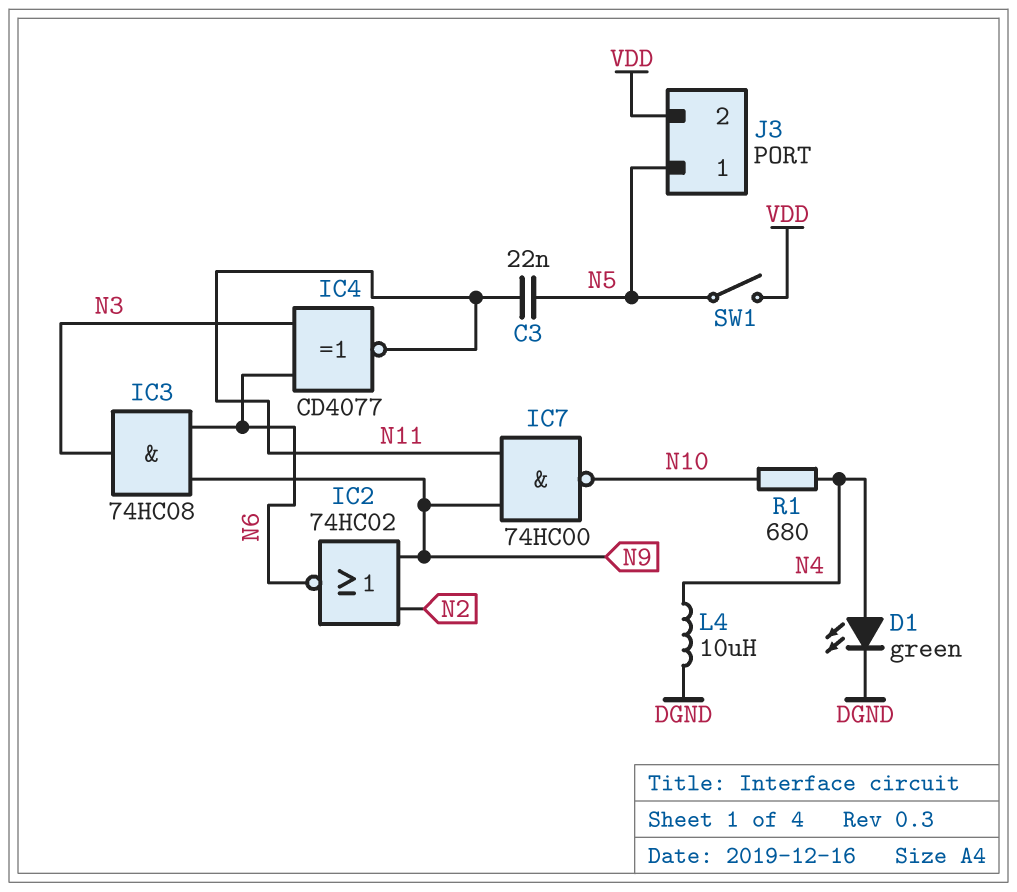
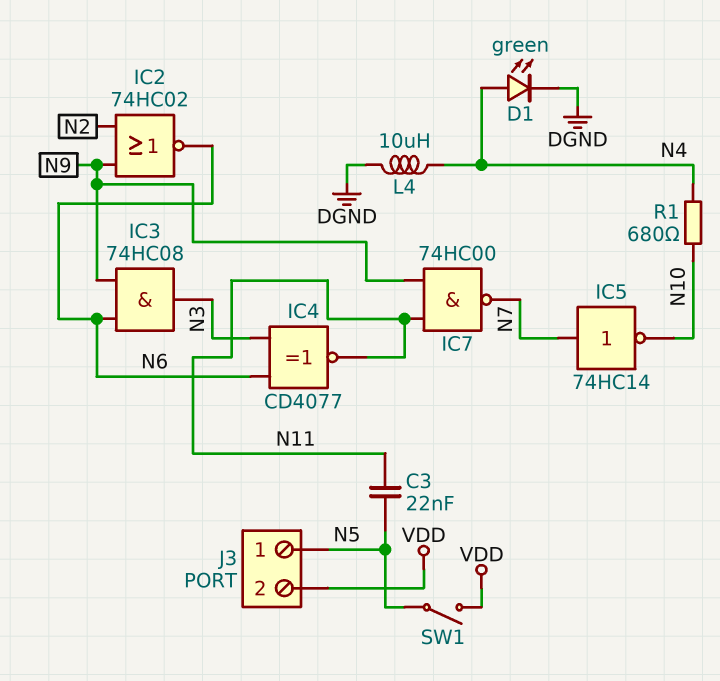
IC5: none -> NOT 74HC14 (in N7, out N10)
IC7: NAND 74HC00 (in N9, in N11, out N10) -> NAND 74HC00 (in N9, in N11, out N7)

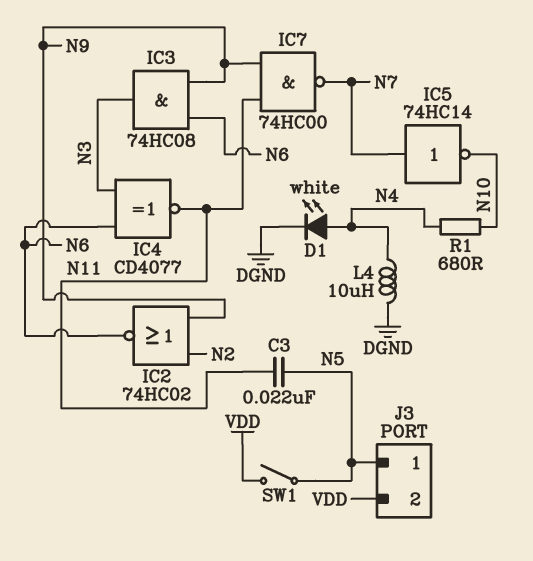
D1: LED green (A N4, K DGND) -> LED white (A N4, K DGND)

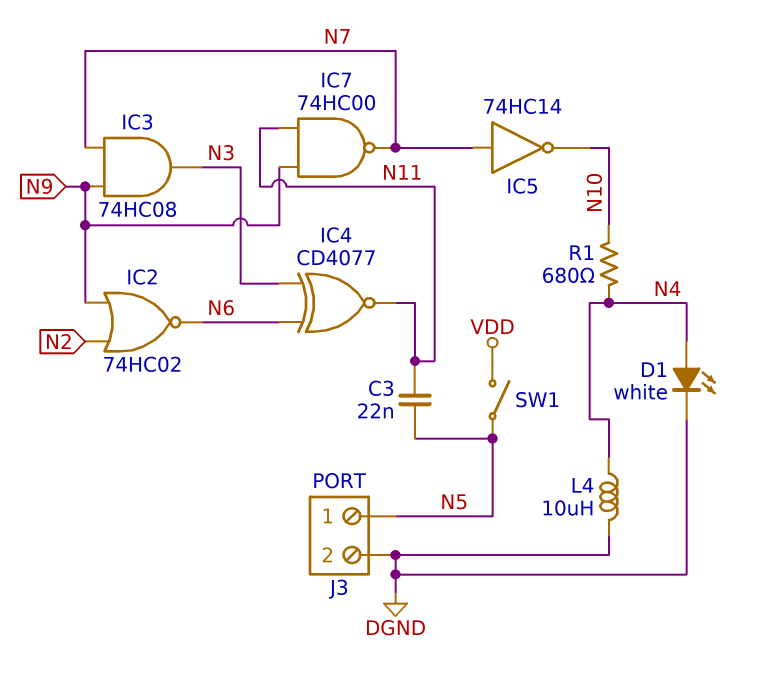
IC3: AND 74HC08 (in N6, in N9, out N3) -> AND 74HC08 (in N7, in N9, out N3)
J3 pin 2: VDD -> DGND

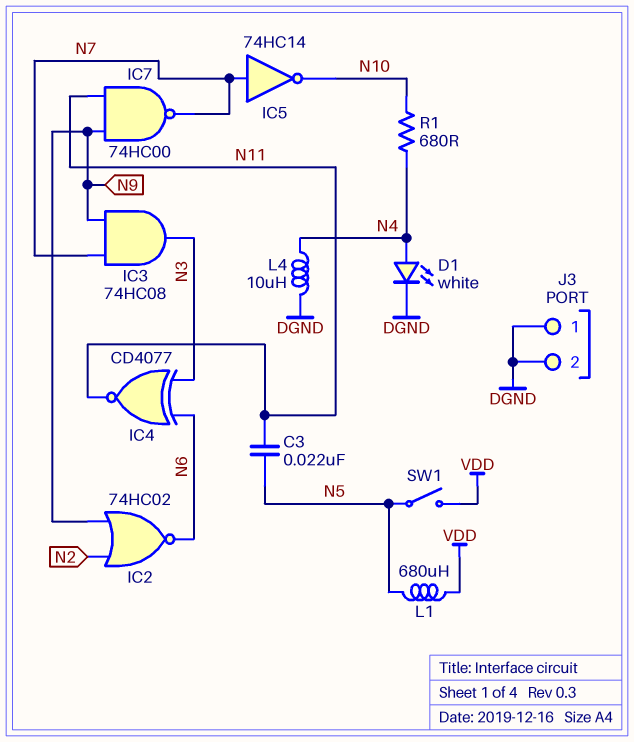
J3 pin 1: N5 -> DGND
L1: none -> 680uH (N5, VDD)

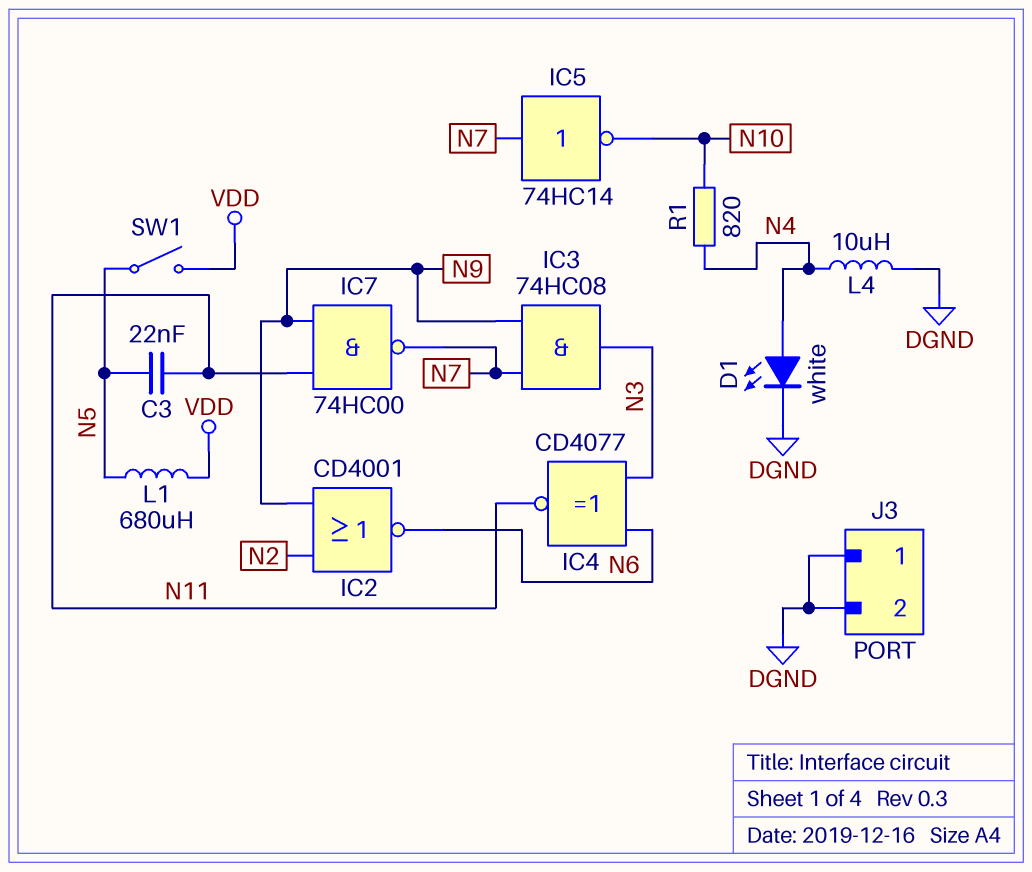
IC2: NOR 74HC02 (in N2, in N9, out N6) -> NOR CD4001 (in N2, in N9, out N6)
R1: 680 (N4, N10) -> 820 (N4, N10)

